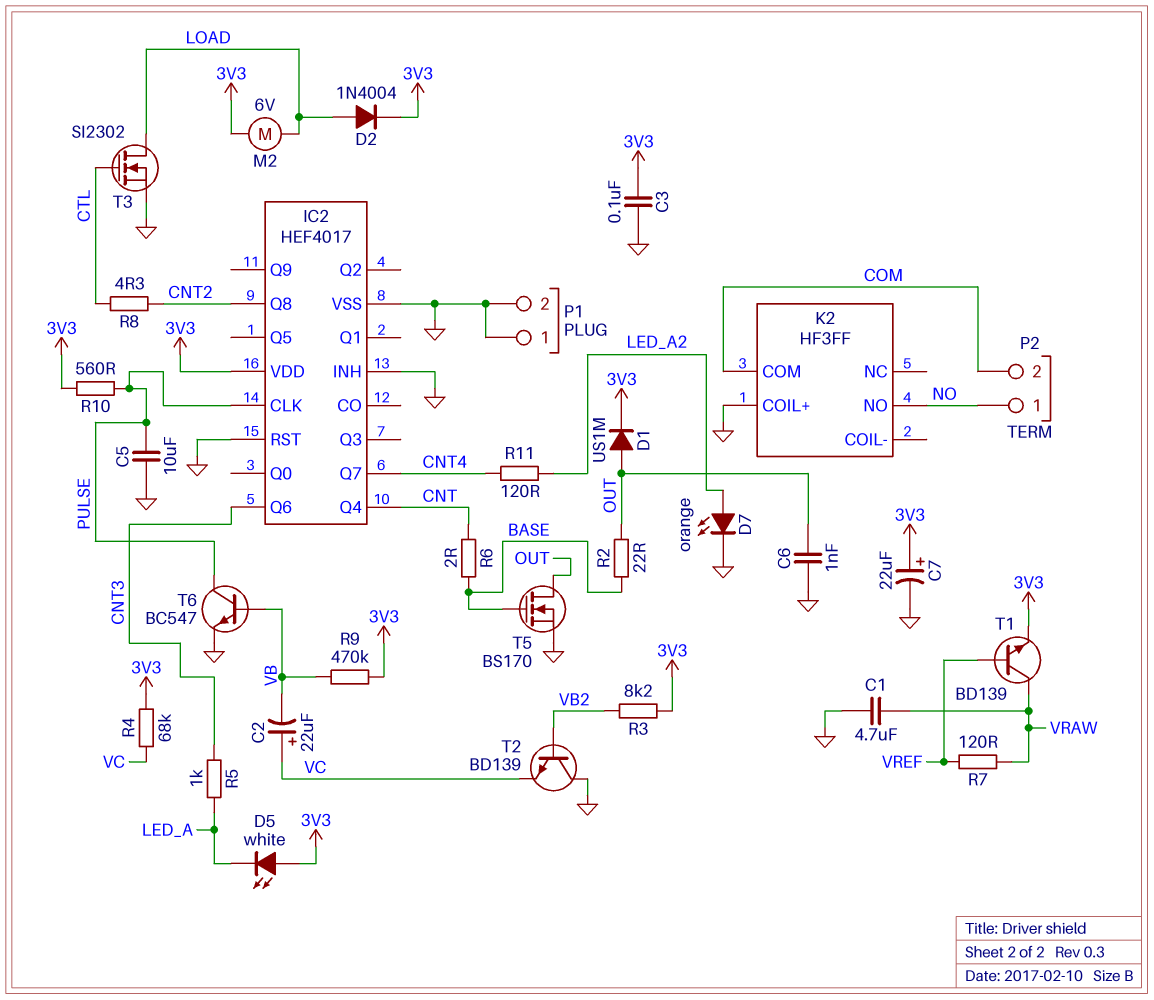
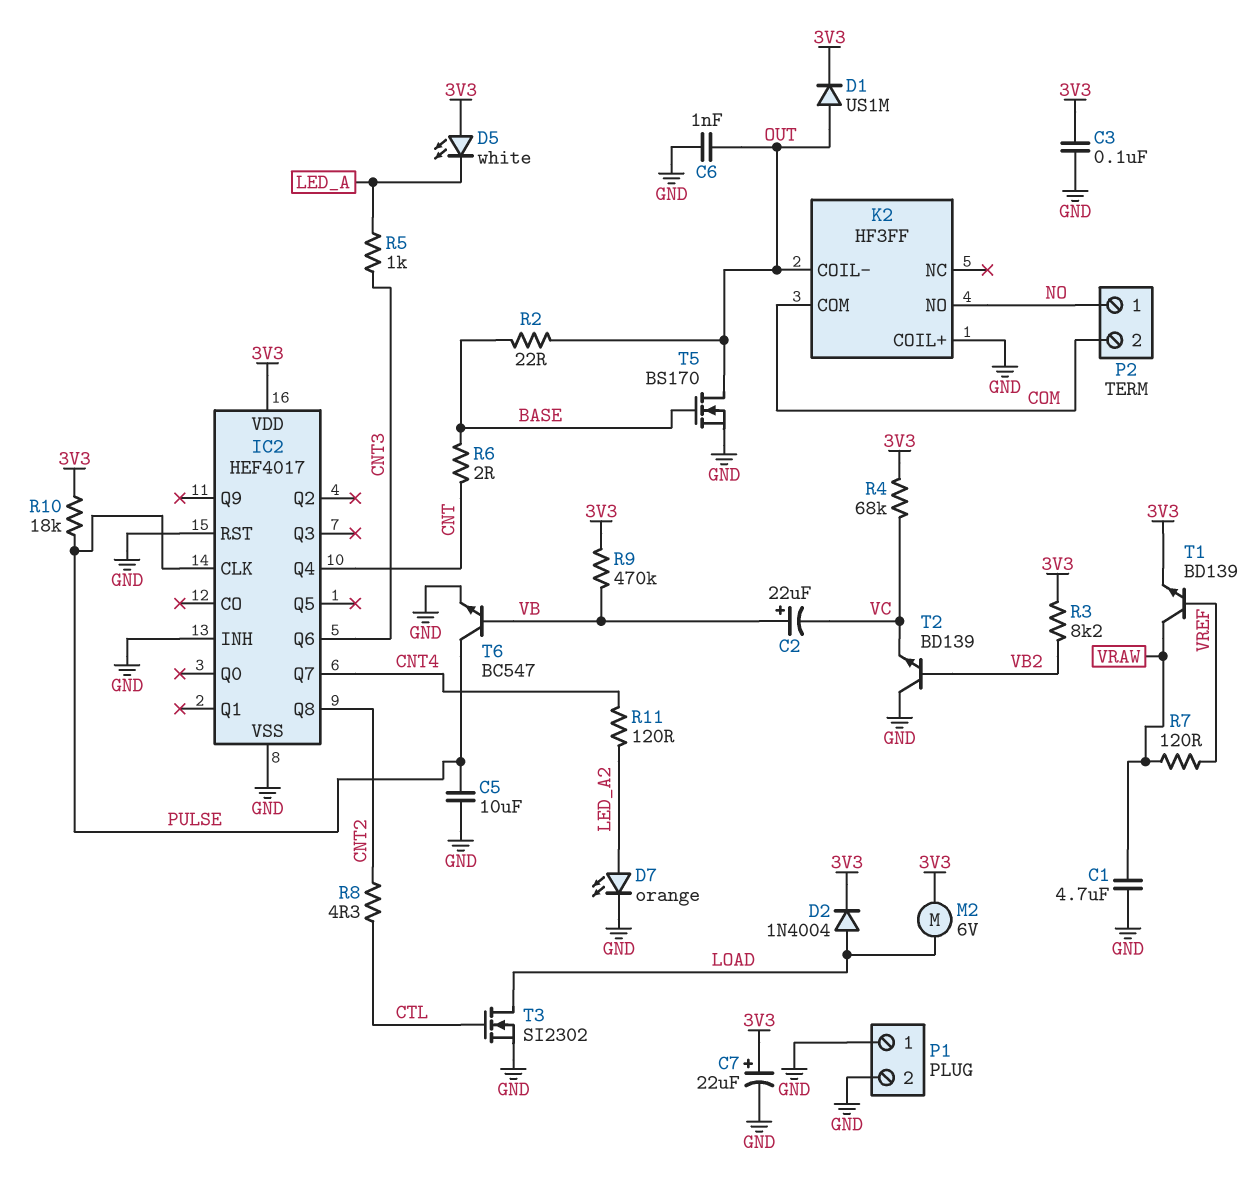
C2: 22uF (plus VC, minus VB) -> 22uF (plus VB, minus VC)
K2 pin COIL-: none -> OUT
R10: 560 (3V3, PULSE) -> 18k (3V3, PULSE)

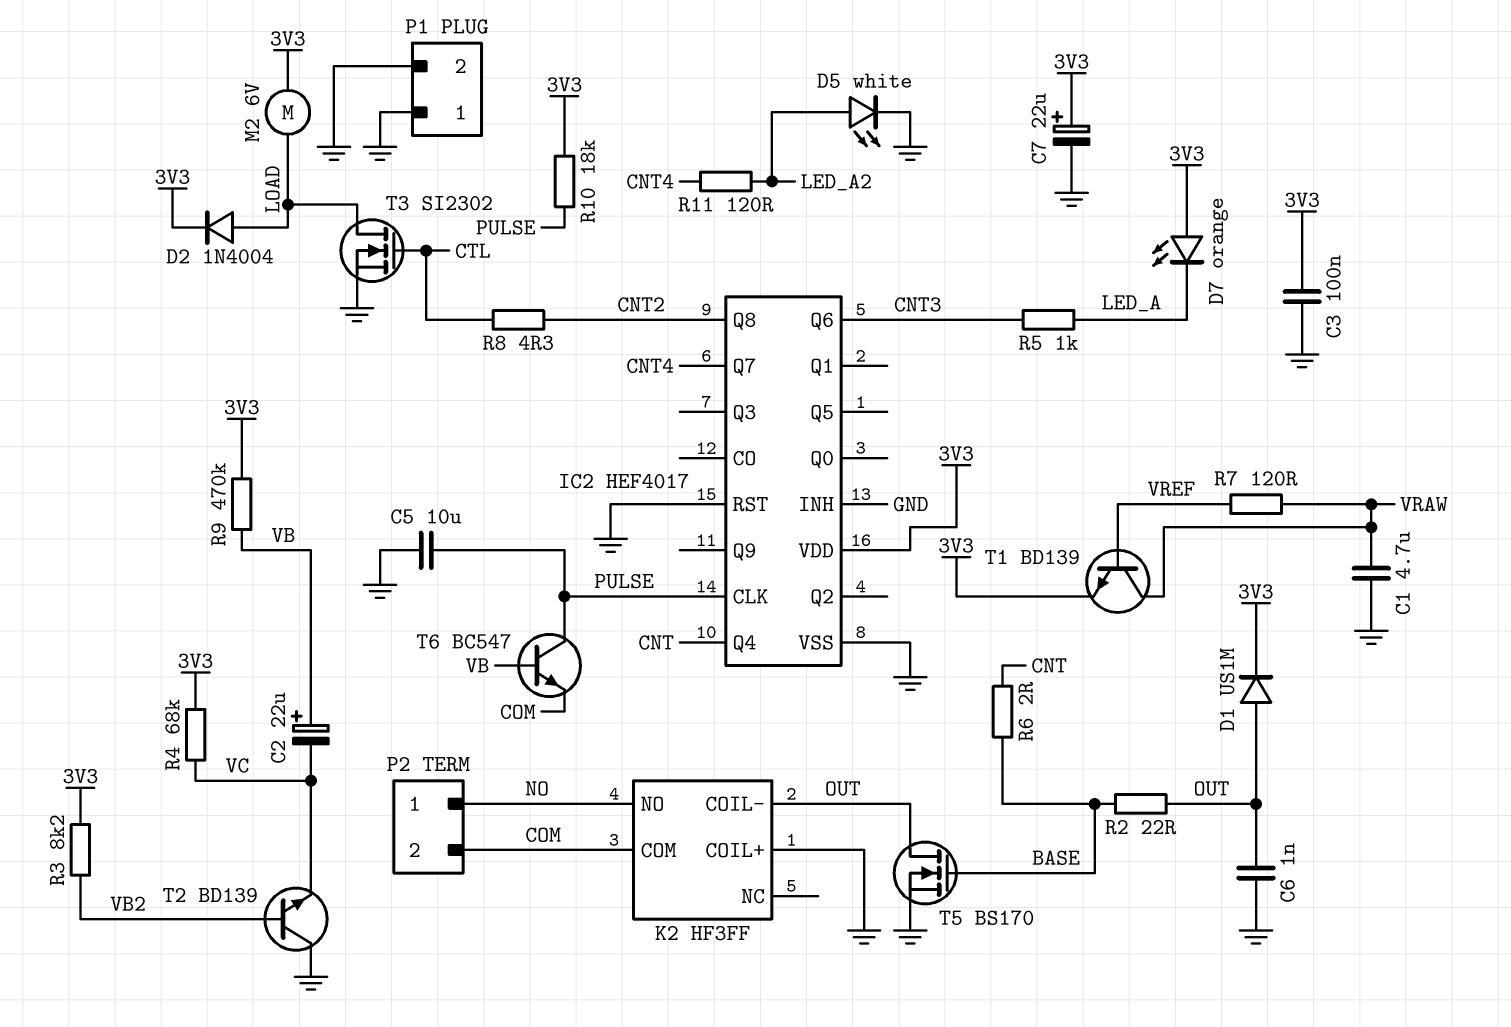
D5: LED white (A 3V3, K LED_A) -> LED white (A LED_A2, K GND)
D7: LED orange (A LED_A2, K GND) -> LED orange (A 3V3, K LED_A)
T6: NPN BC547 (B VB, C PULSE, E GND) -> NPN BC547 (B VB, C PULSE, E COM)

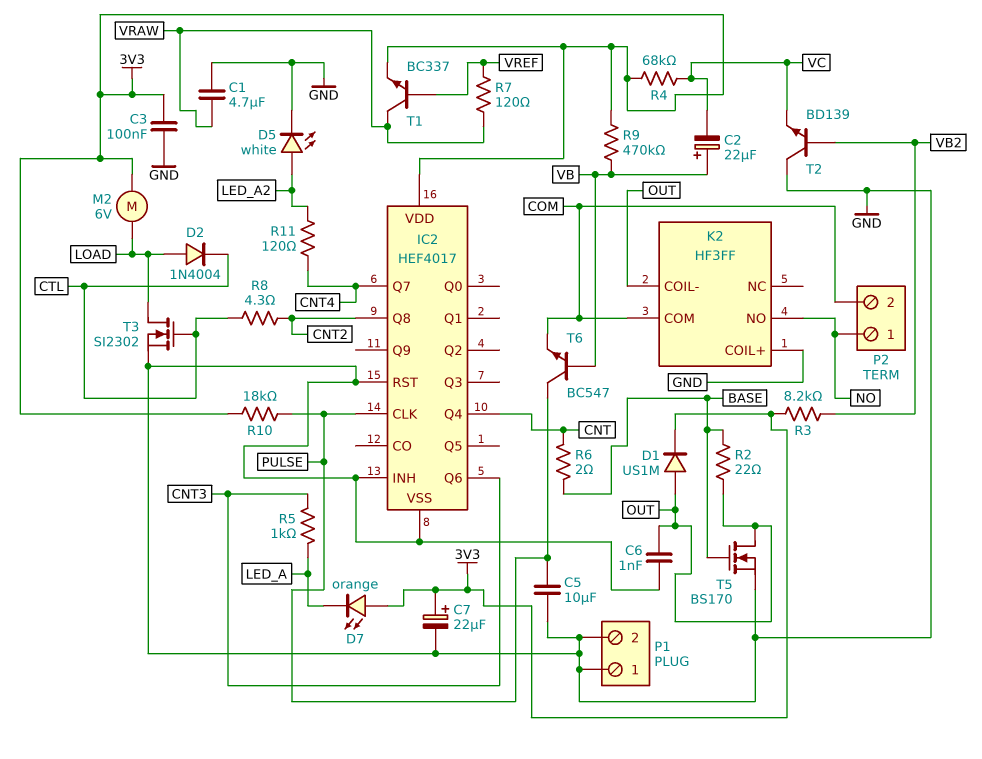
D2: diode 1N4004 (A LOAD, K 3V3) -> diode 1N4004 (A LOAD, K CTL)
T1: NPN BD139 (B VREF, C VRAW, E 3V3) -> NPN BC337 (B VREF, C VRAW, E 3V3)

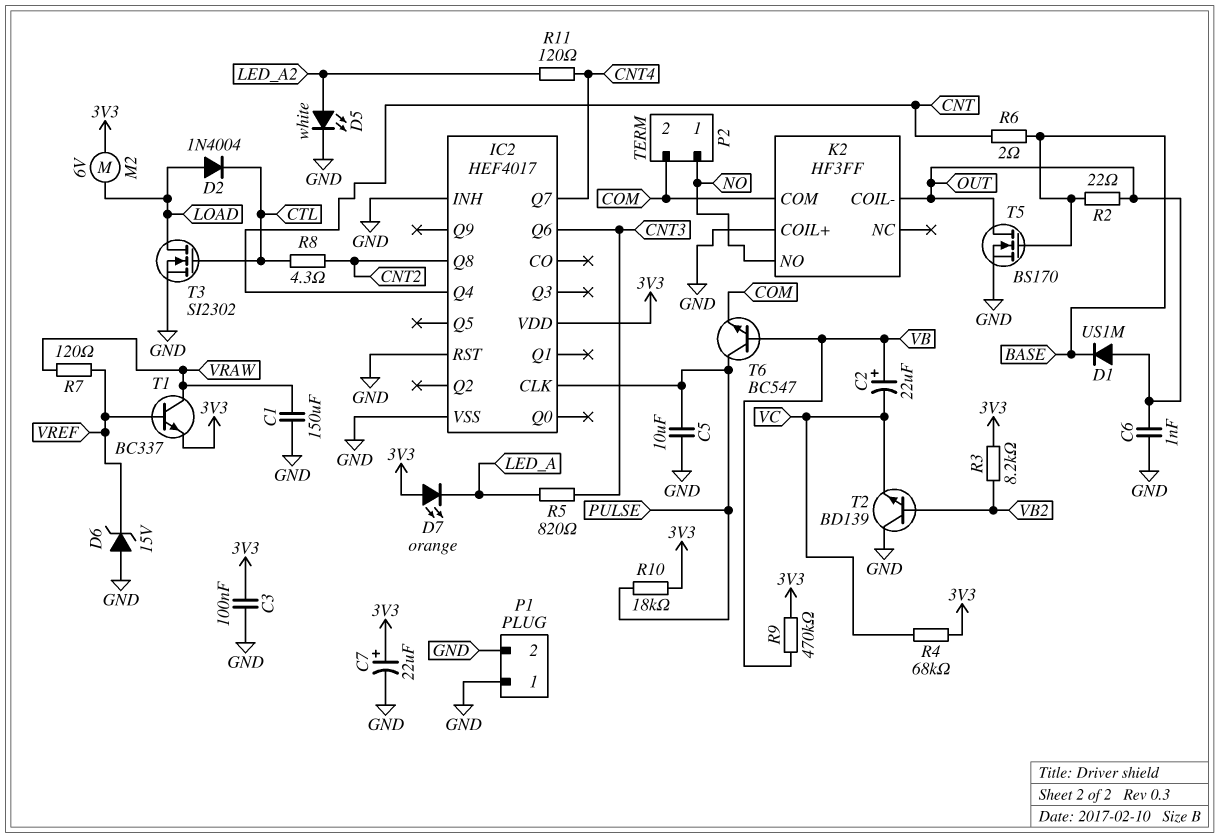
C1: 4.7uF (GND, VRAW) -> 150uF (GND, VRAW)
D1: diode US1M (A OUT, K 3V3) -> diode US1M (A OUT, K BASE)
D6: none -> zener 15V (A GND, K VREF)
R5: 1k (CNT3, LED_A) -> 820 (CNT3, LED_A)

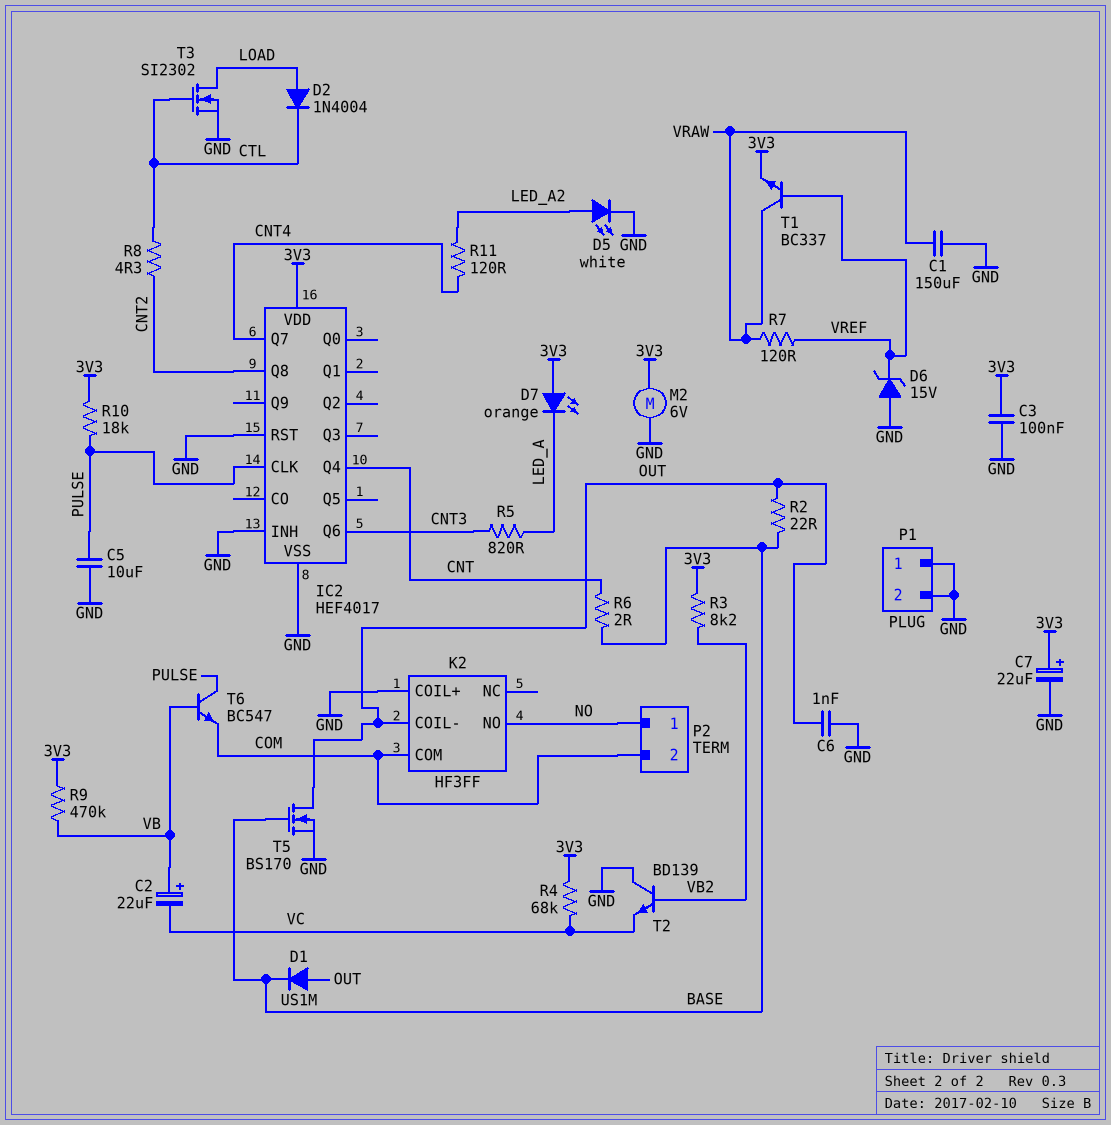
M2: motor 6V (3V3, LOAD) -> motor 6V (3V3, GND)

